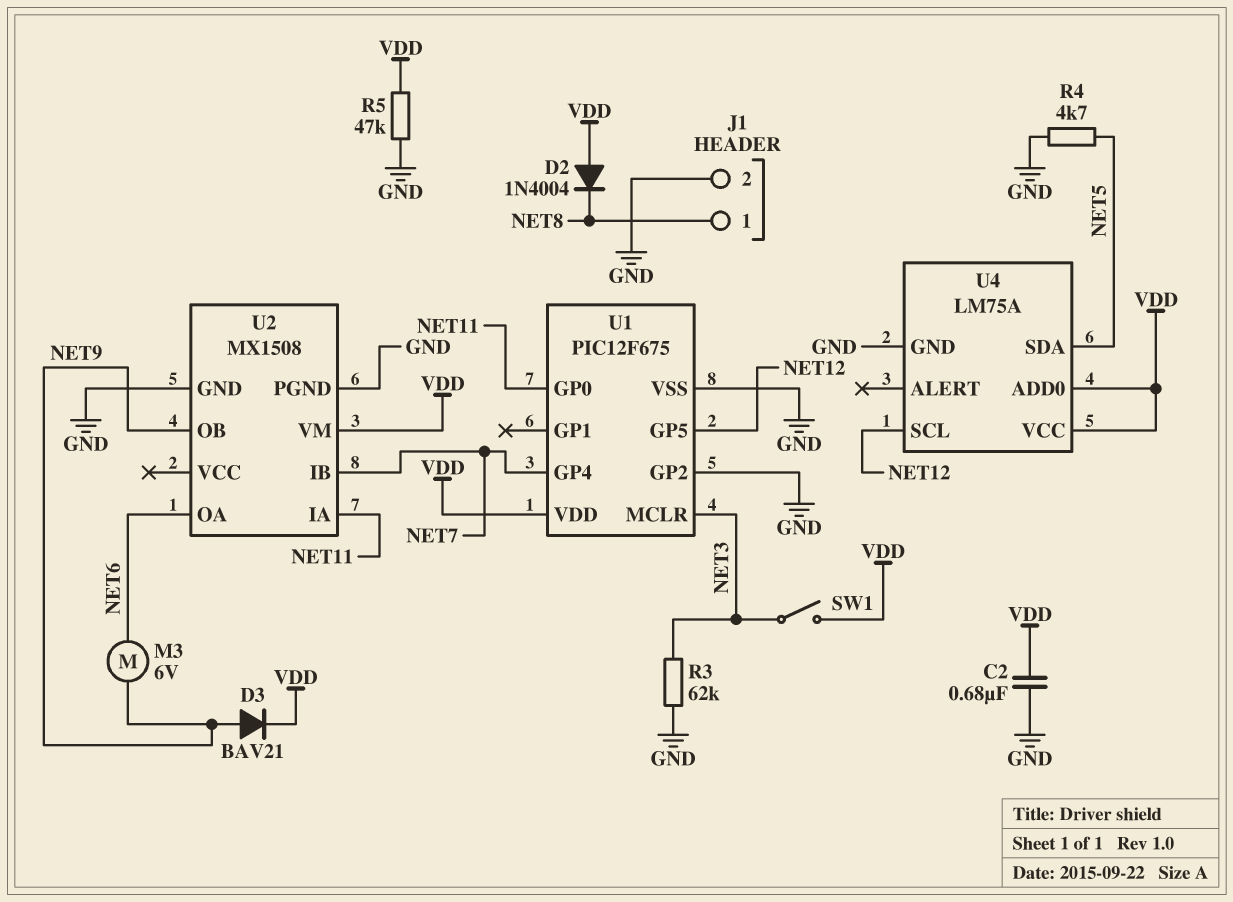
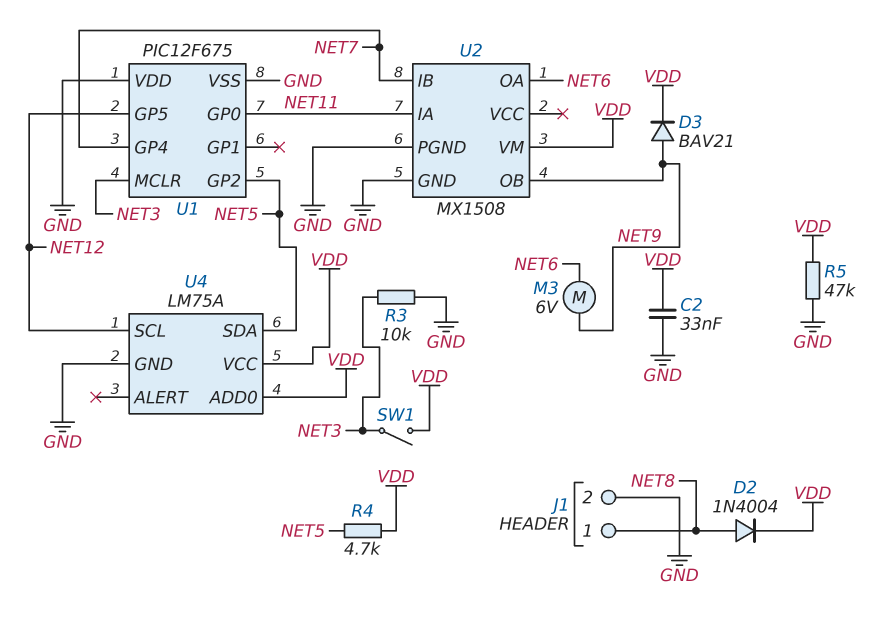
C2: 680nF (GND, VDD) -> 33nF (GND, VDD)
D2: diode 1N4004 (A VDD, K NET8) -> diode 1N4004 (A NET8, K VDD)
R3: 62k (GND, NET3) -> 10k (GND, NET3)
R4: 4.7k (GND, NET5) -> 4.7k (NET5, VDD)
U1 pin GP2: GND -> NET5
U1 pin VDD: VDD -> GND

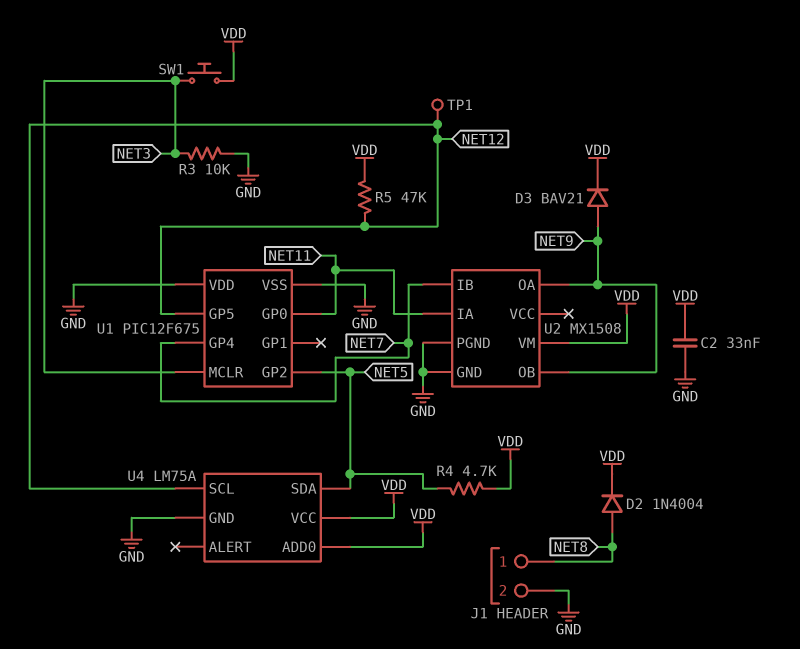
M3: motor 6V (NET6, NET9) -> none
R5: 47k (GND, VDD) -> 47k (NET12, VDD)
SW1: switch (NET3, VDD) -> button (NET3, VDD)
TP1: none -> test point (NET12)
U2 pin OA: NET6 -> NET9

